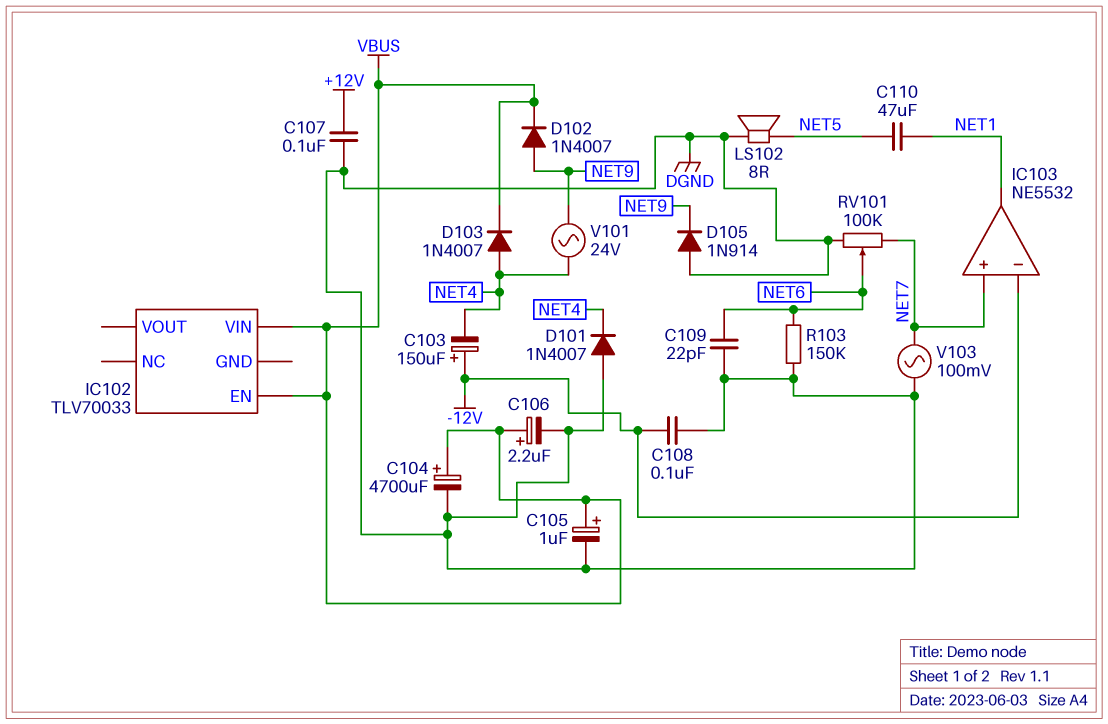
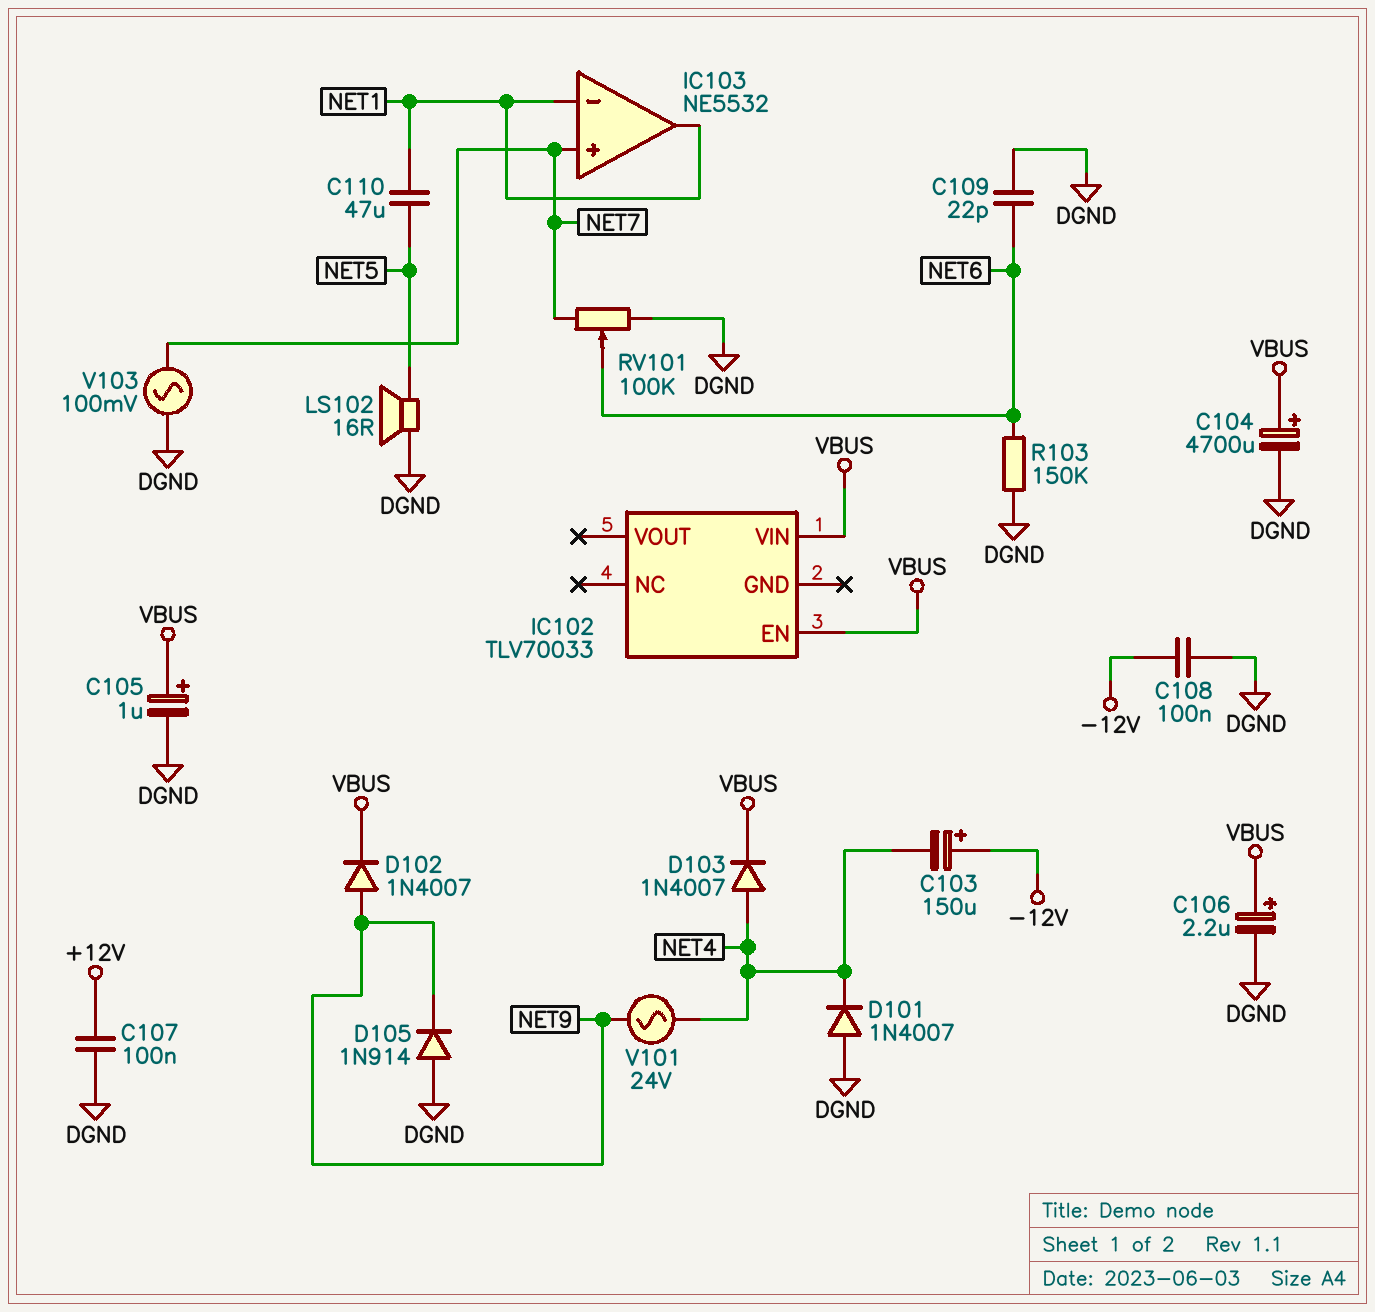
IC103 pin in-: -12V -> NET1
LS102: speaker 8R (DGND, NET5) -> speaker 16R (DGND, NET5)

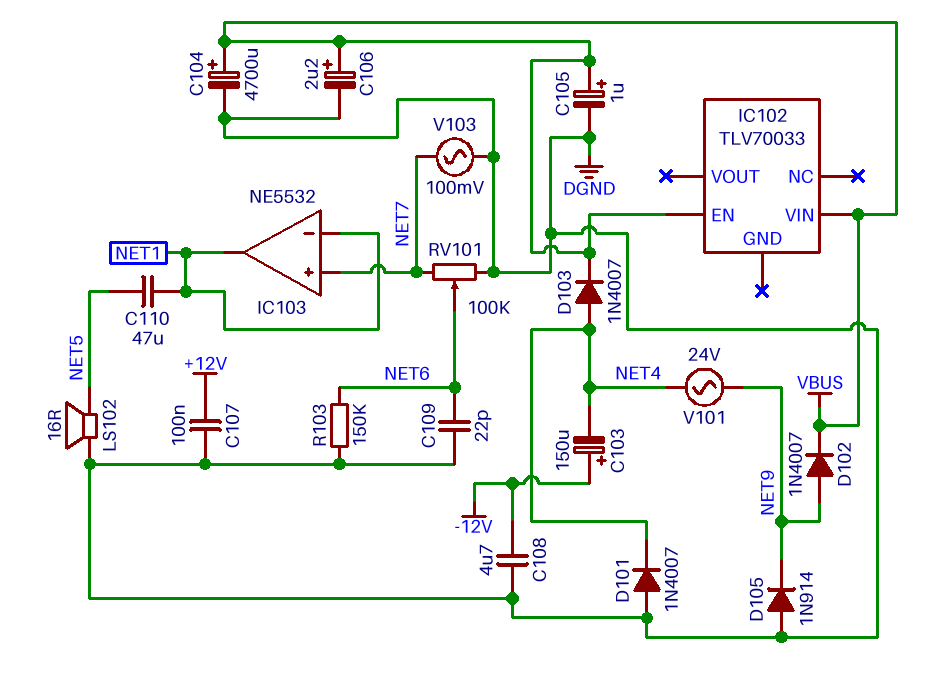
C108: 100nF (-12V, DGND) -> 4.7uF (-12V, DGND)

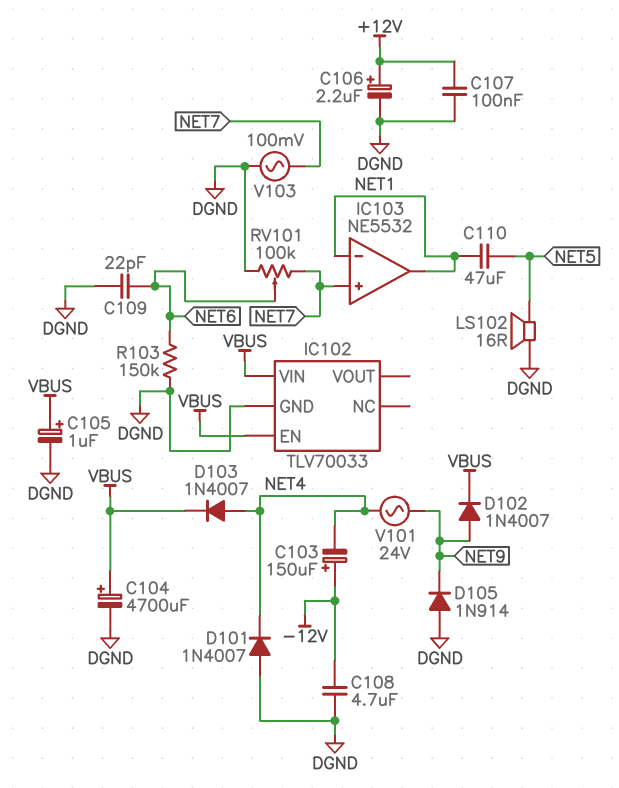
C106: 2.2uF (plus VBUS, minus DGND) -> 2.2uF (plus +12V, minus DGND)
IC102 pin GND: none -> DGND

